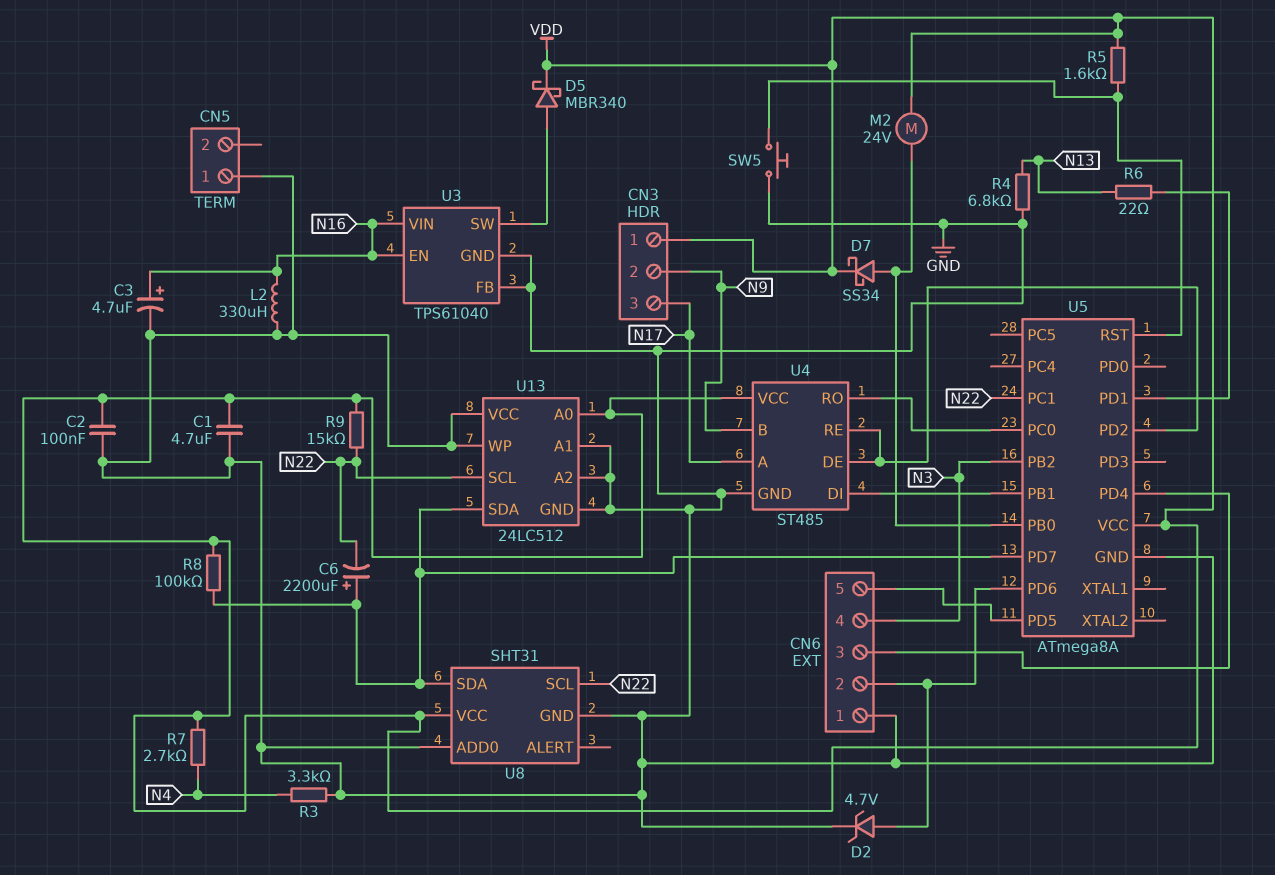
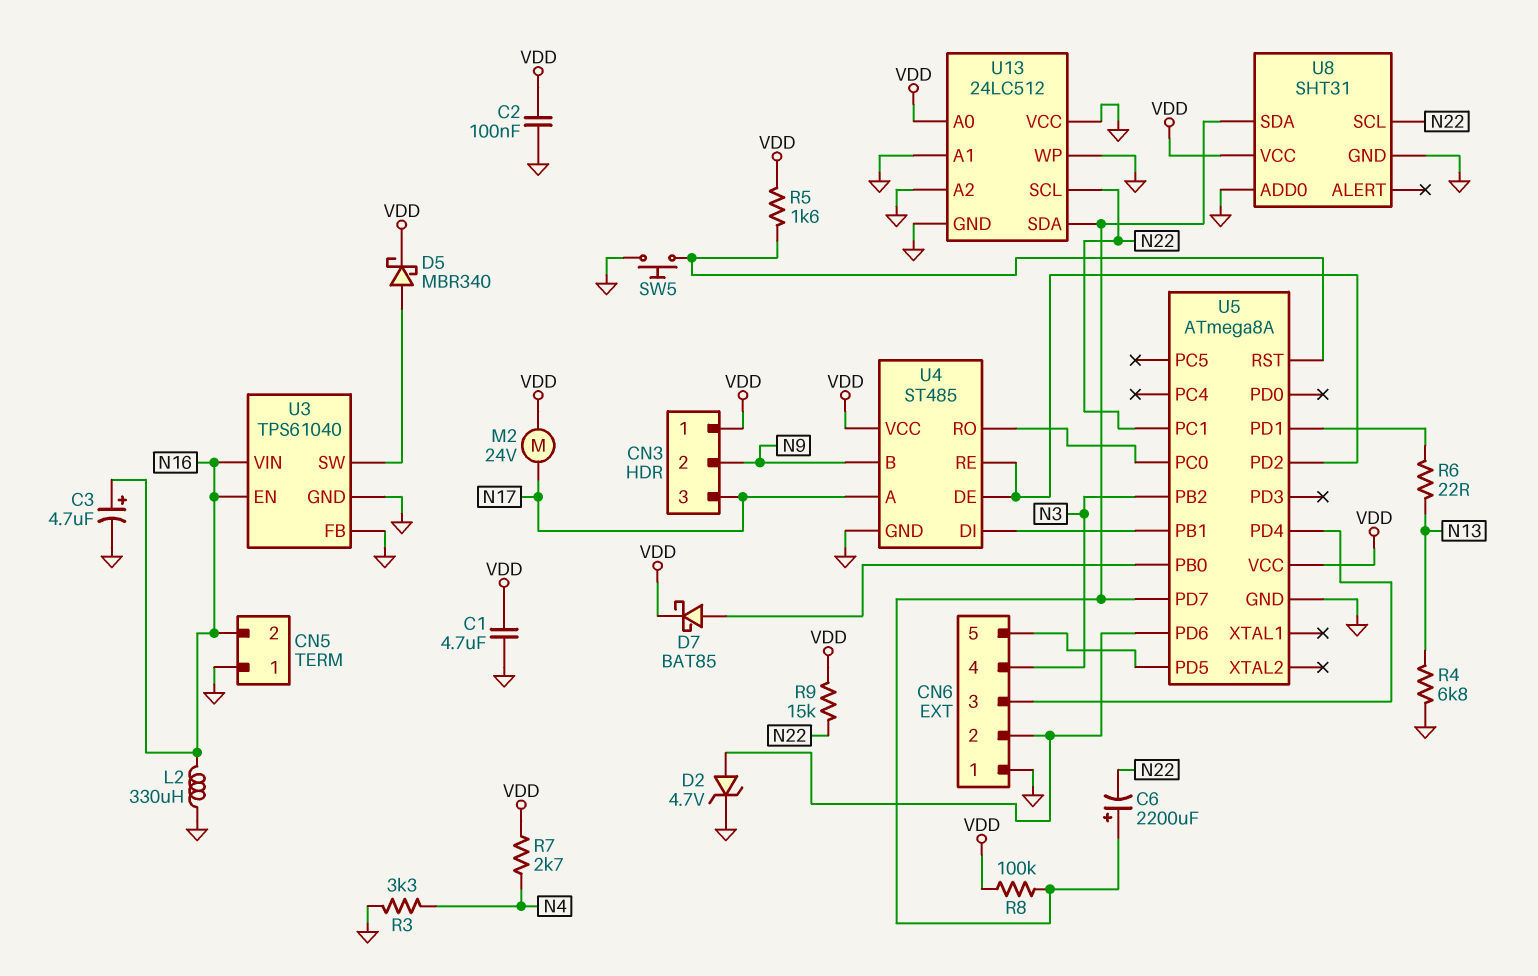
CN5 pin 2: none -> N16
D7: schottky SS34 (A U5/PB0, K VDD) -> schottky BAT85 (A U5/PB0, K VDD)
M2: motor 24V (U5/PB0, VDD) -> motor 24V (N17, VDD)

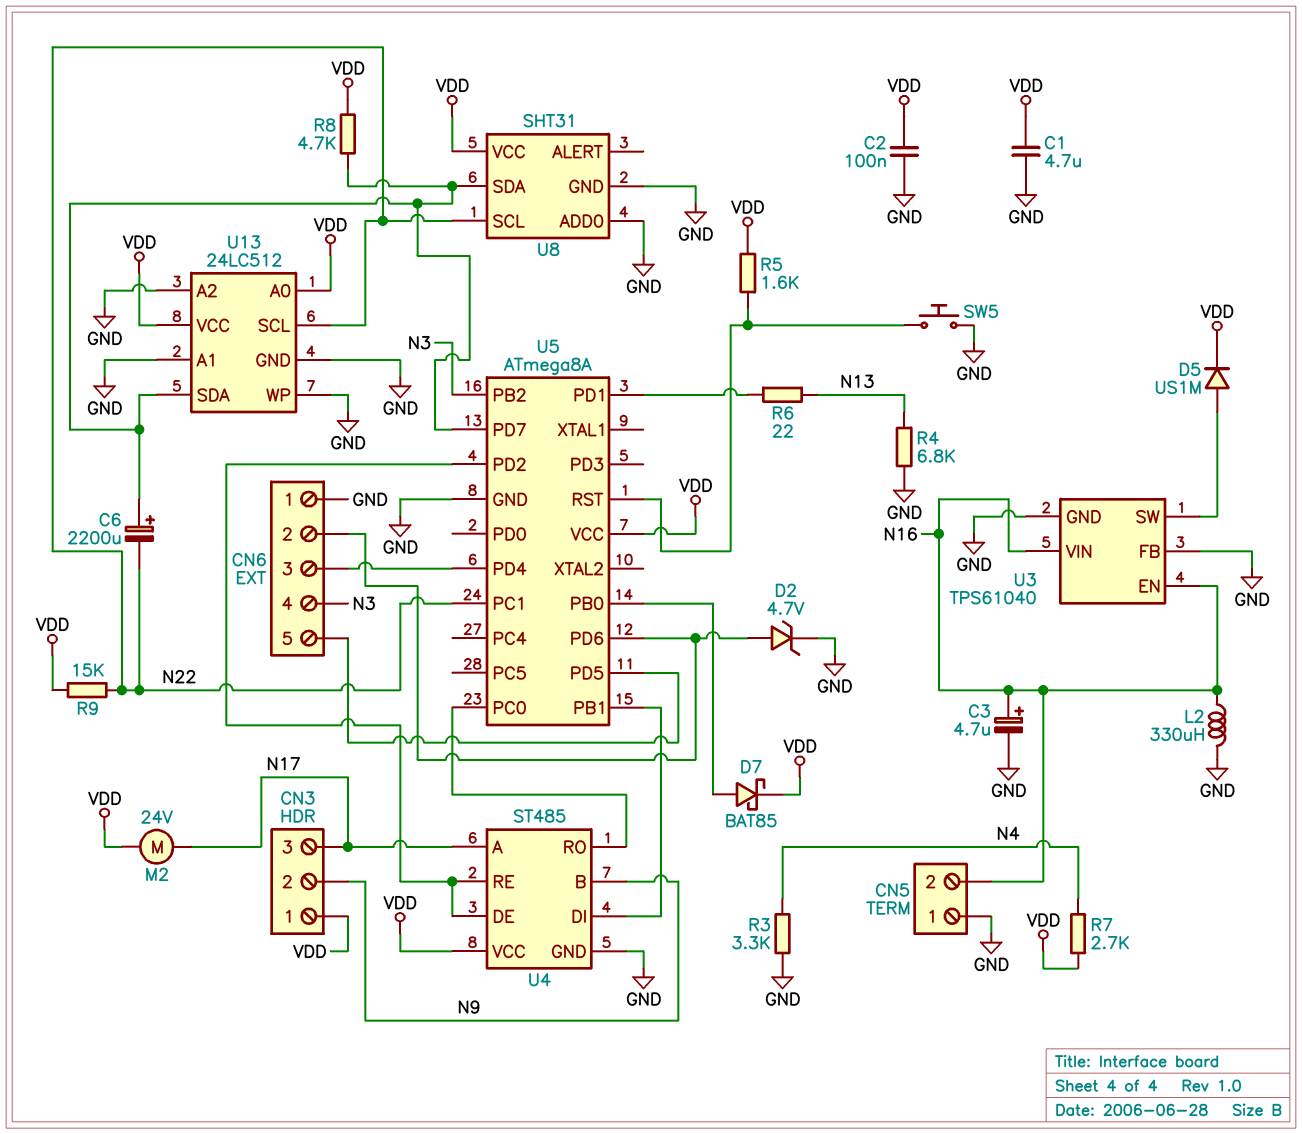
D5: schottky MBR340 (A U3/SW, K VDD) -> diode US1M (A U3/SW, K VDD)
R8: 100k (U5/PD7, VDD) -> 4.7k (U5/PD7, VDD)
U13 pin VCC: GND -> VDD

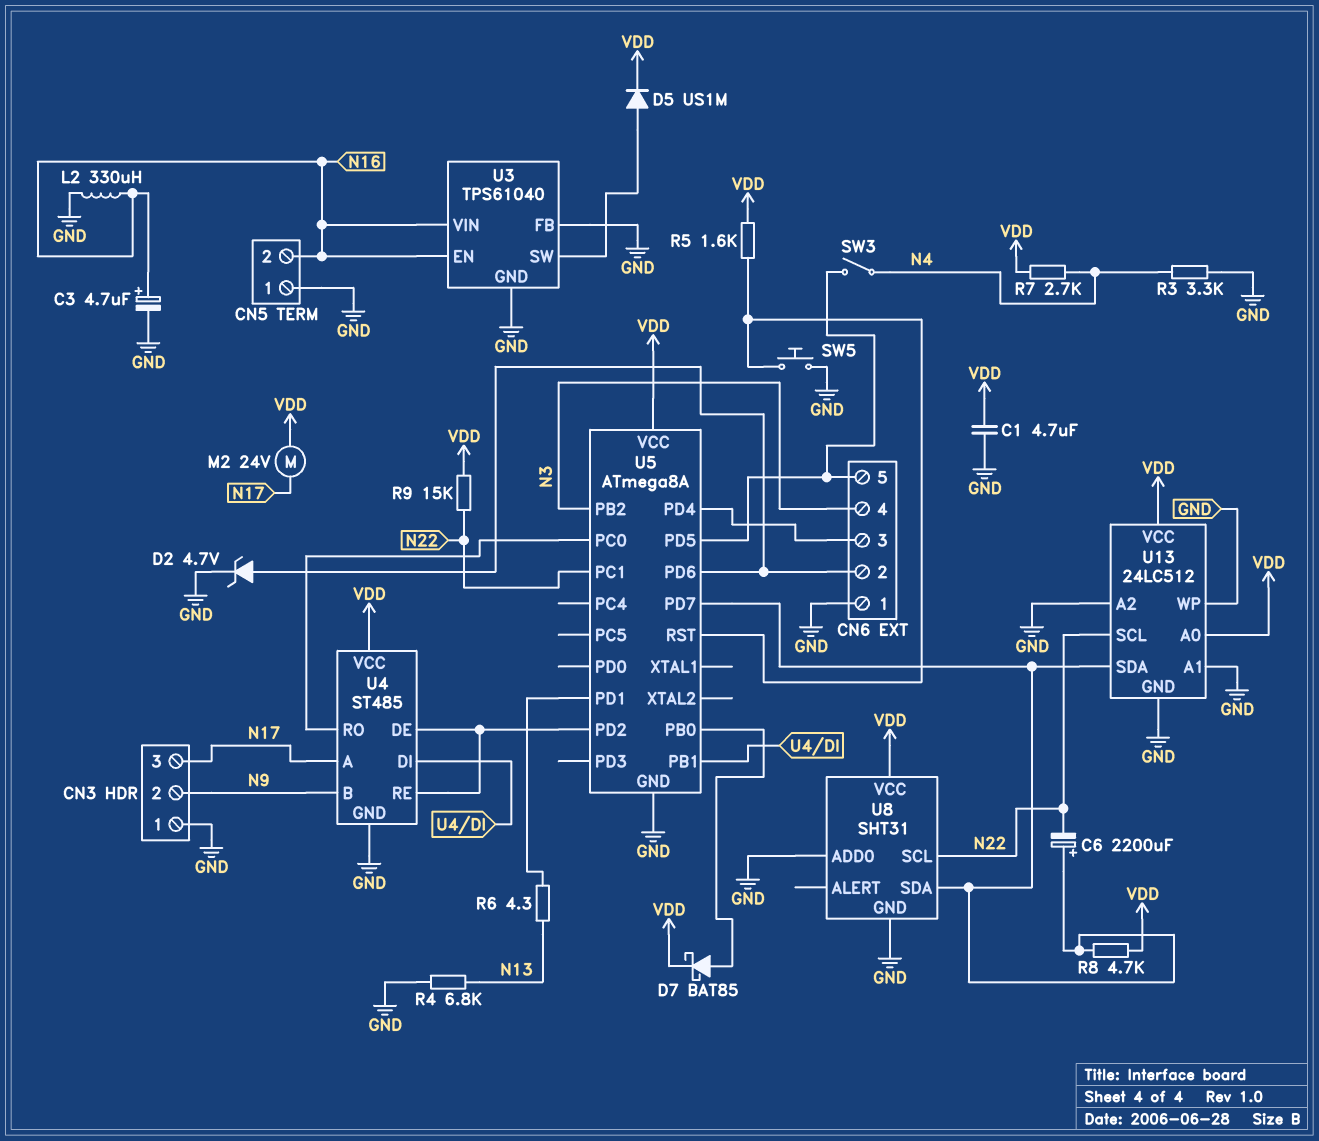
C2: 100nF (GND, VDD) -> none
CN3 pin 1: VDD -> GND
R6: 22 (N13, U5/PD1) -> 4.3 (N13, U5/PD1)
SW3: none -> switch (CN6/5, N4)

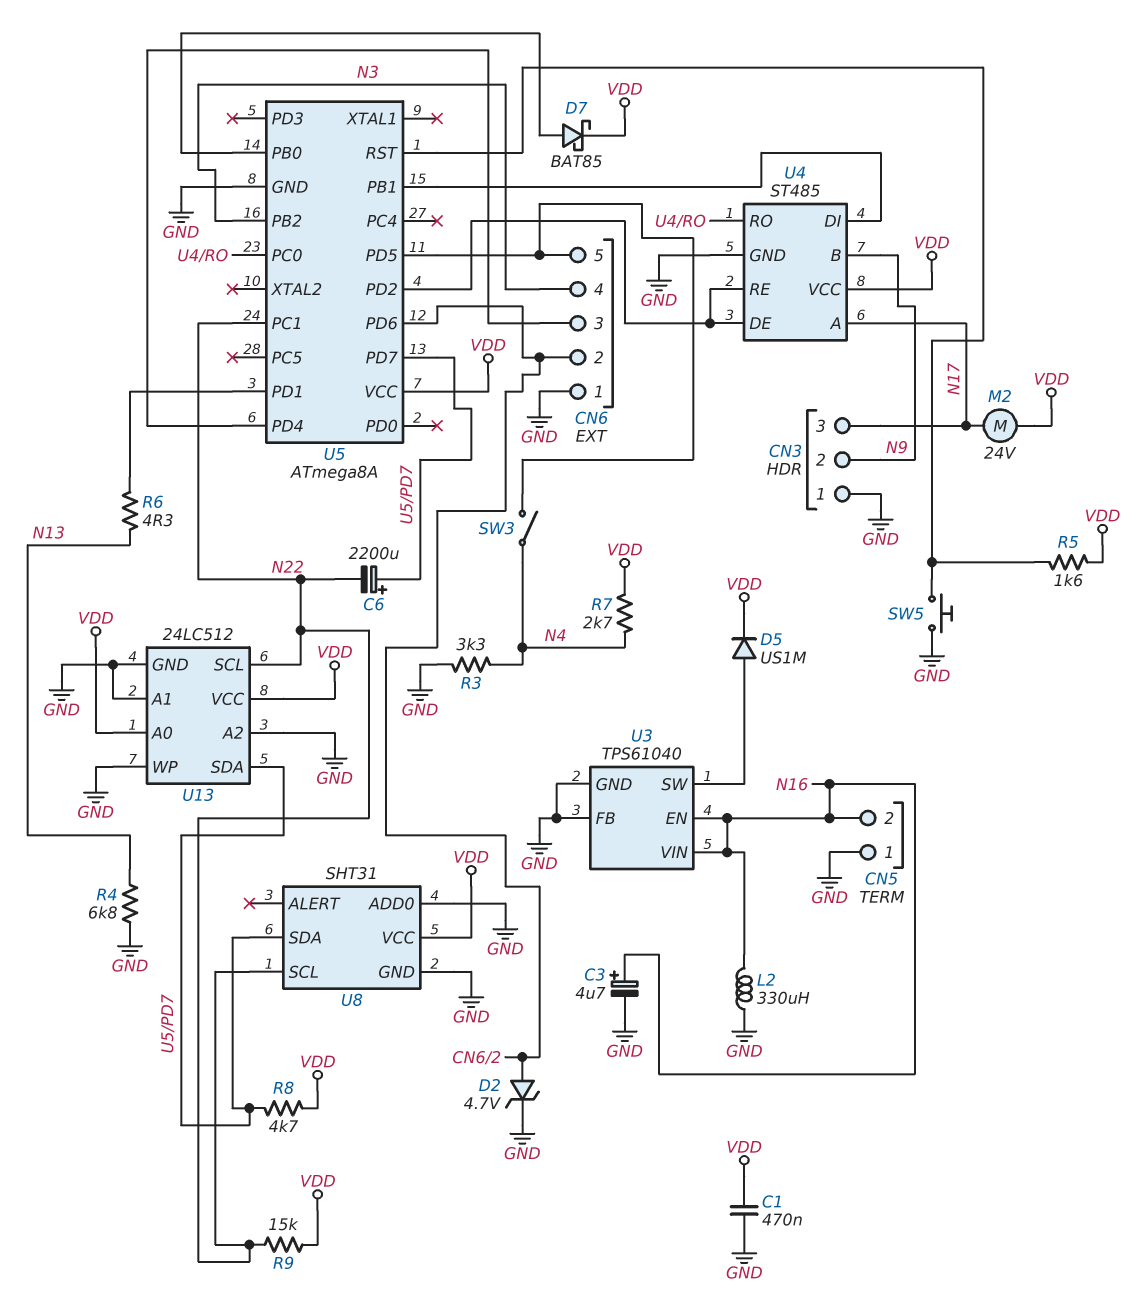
C1: 4.7uF (GND, VDD) -> 470nF (GND, VDD)

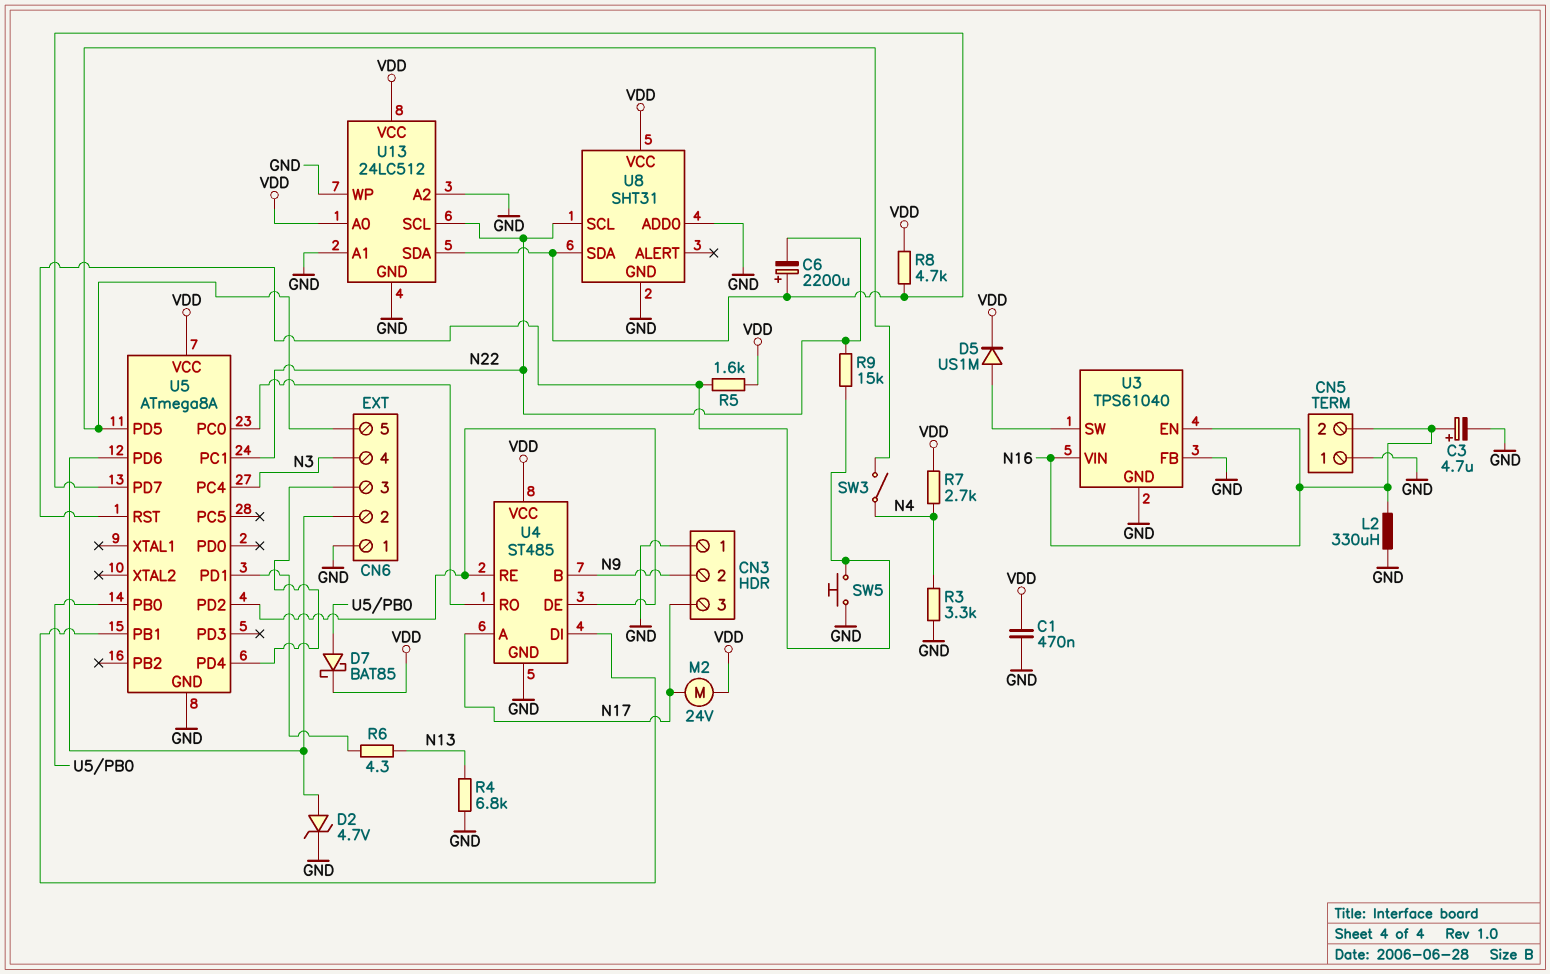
R9: 15k (N22, VDD) -> 15k (N22, U5/RST)
U5 pin PB2: N3 -> none
U5 pin PC4: none -> N3

